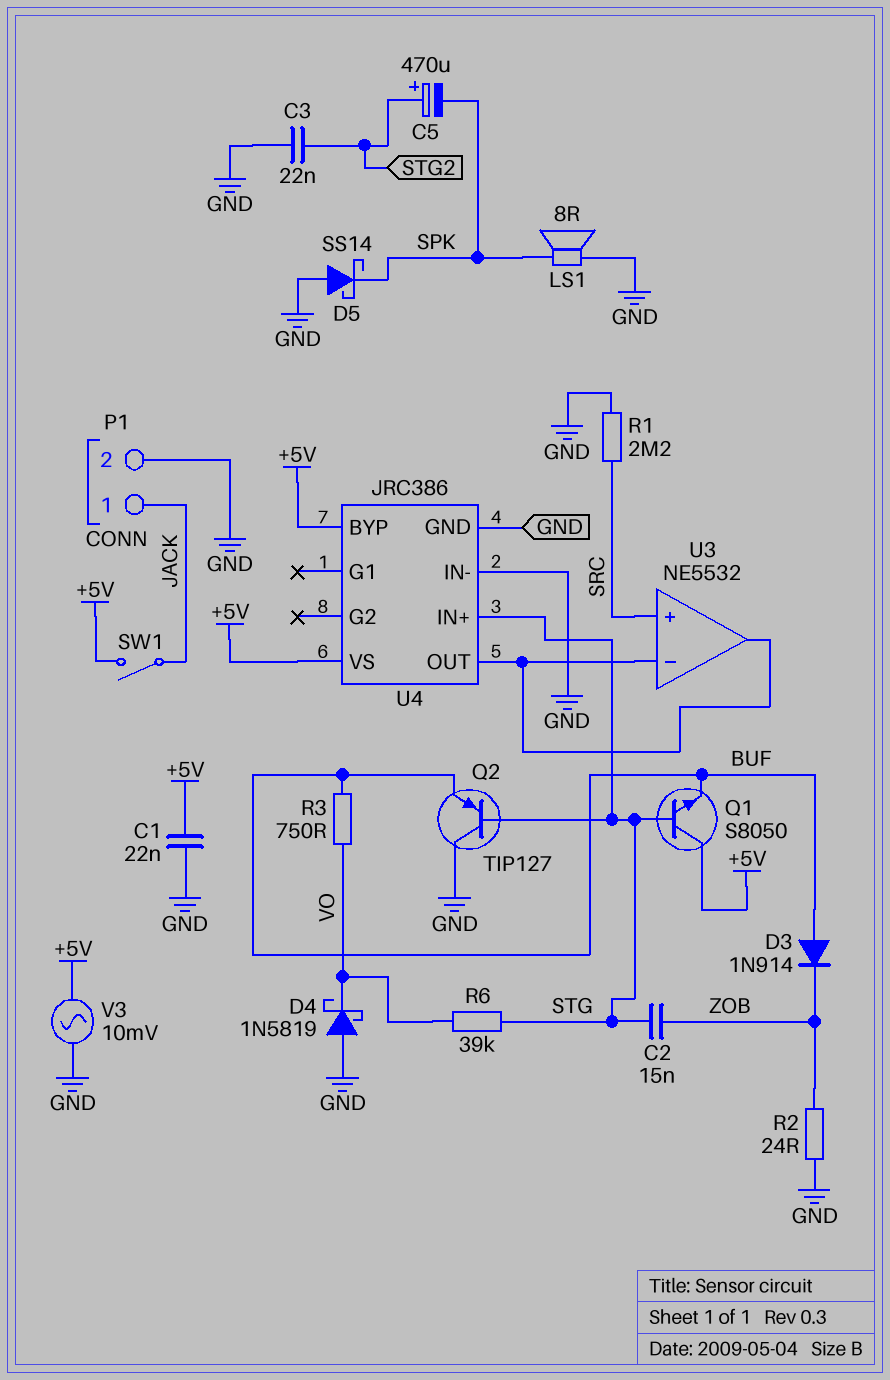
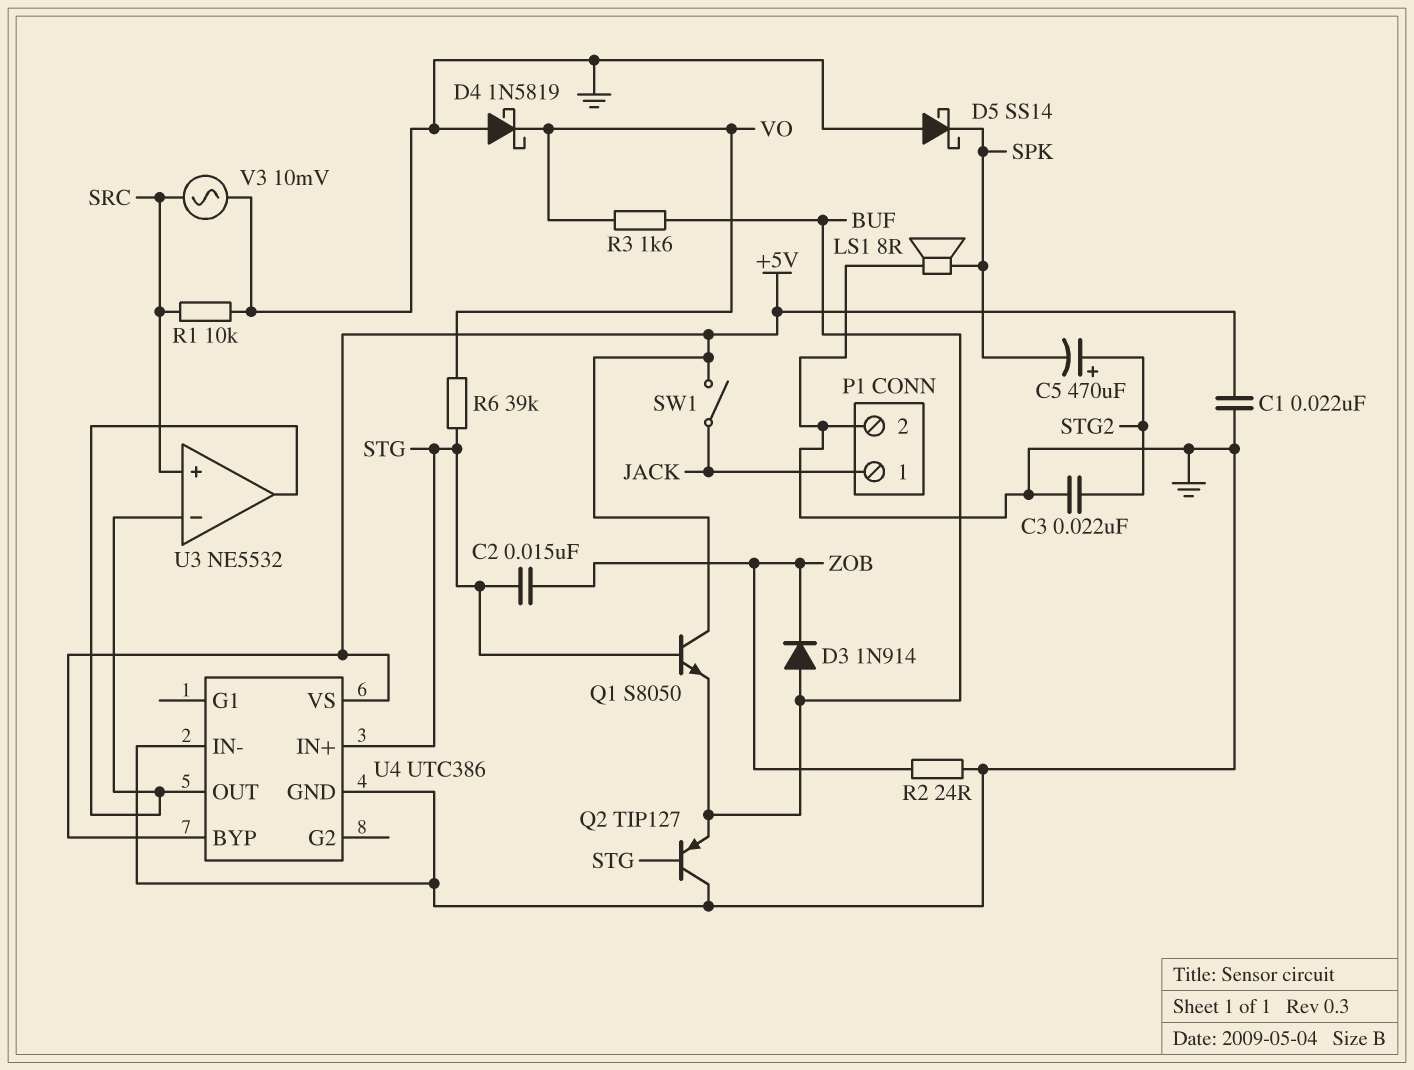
R1: 2.2M (GND, SRC) -> 10k (GND, SRC)
R3: 750 (BUF, VO) -> 1.6k (BUF, VO)
U4: JRC386 -> UTC386
V3: AC 10mV (+5V, GND) -> AC 10mV (GND, SRC)

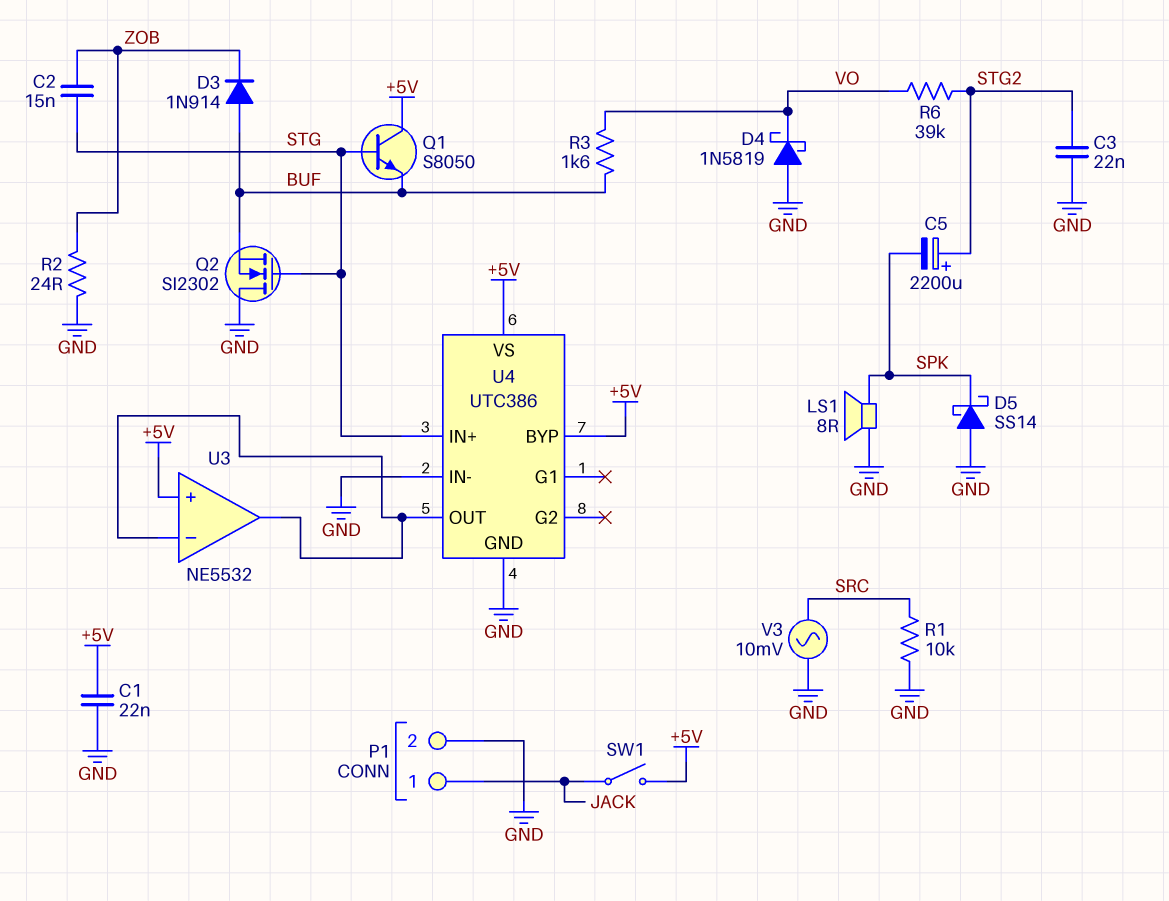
C5: 470uF (plus STG2, minus SPK) -> 2200uF (plus STG2, minus SPK)
Q2: PNP TIP127 (B STG, C GND, E BUF) -> NMOS SI2302 (G STG, D GND, S BUF)
R6: 39k (STG, VO) -> 39k (STG2, VO)
U3 pin in+: SRC -> +5V

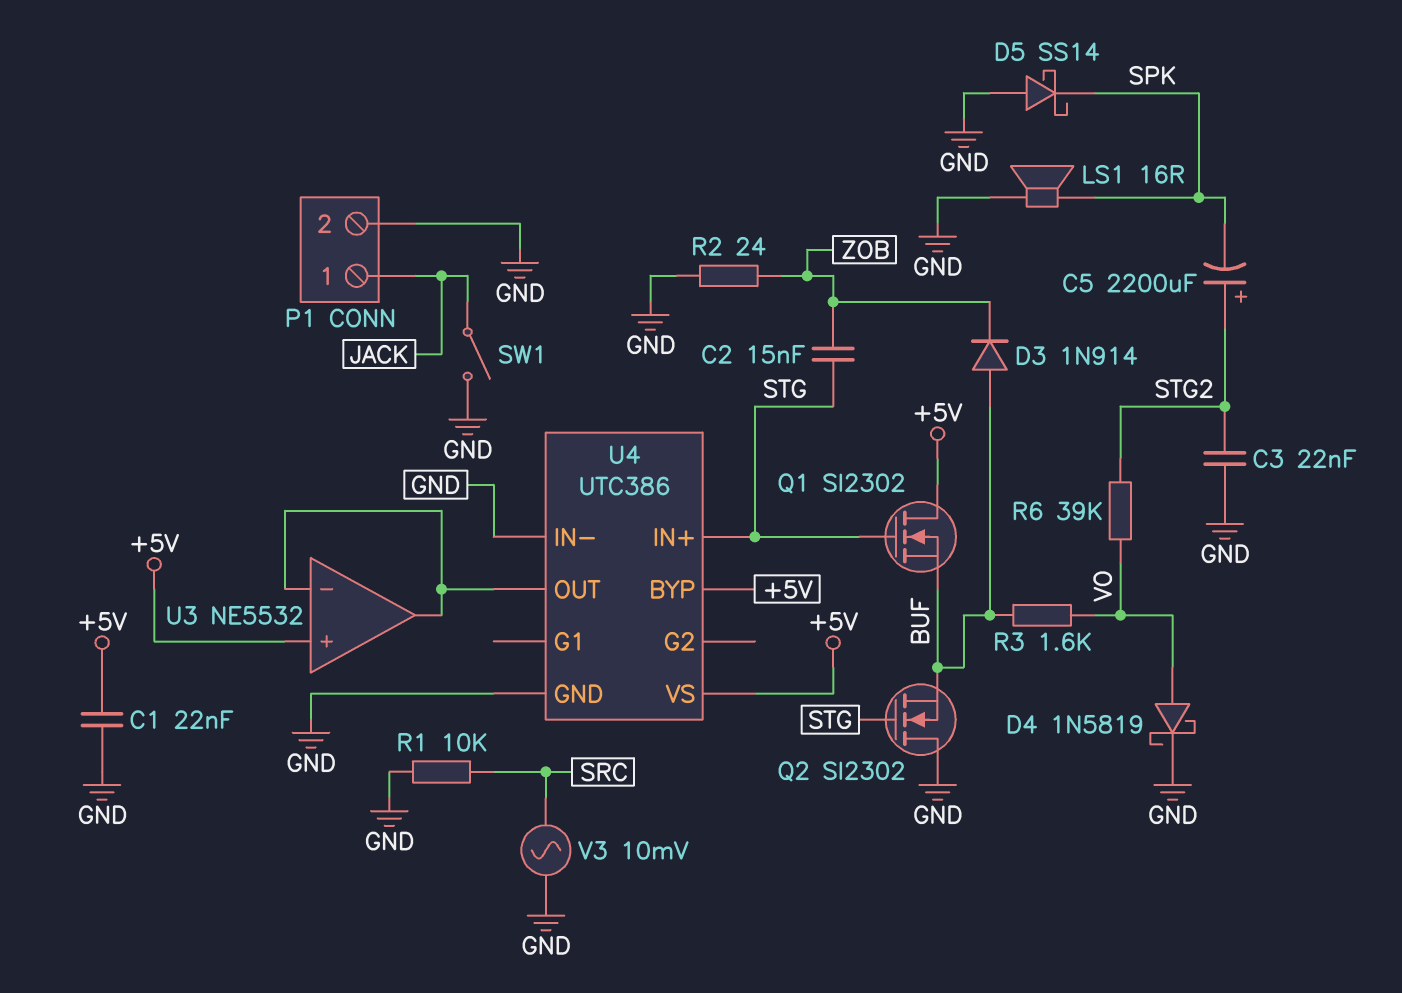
D4: schottky 1N5819 (A GND, K VO) -> schottky 1N5819 (A VO, K GND)
LS1: speaker 8R (GND, SPK) -> speaker 16R (GND, SPK)
Q1: NPN S8050 (B STG, C +5V, E BUF) -> NMOS SI2302 (G STG, D +5V, S BUF)
SW1: switch (+5V, JACK) -> switch (GND, JACK)

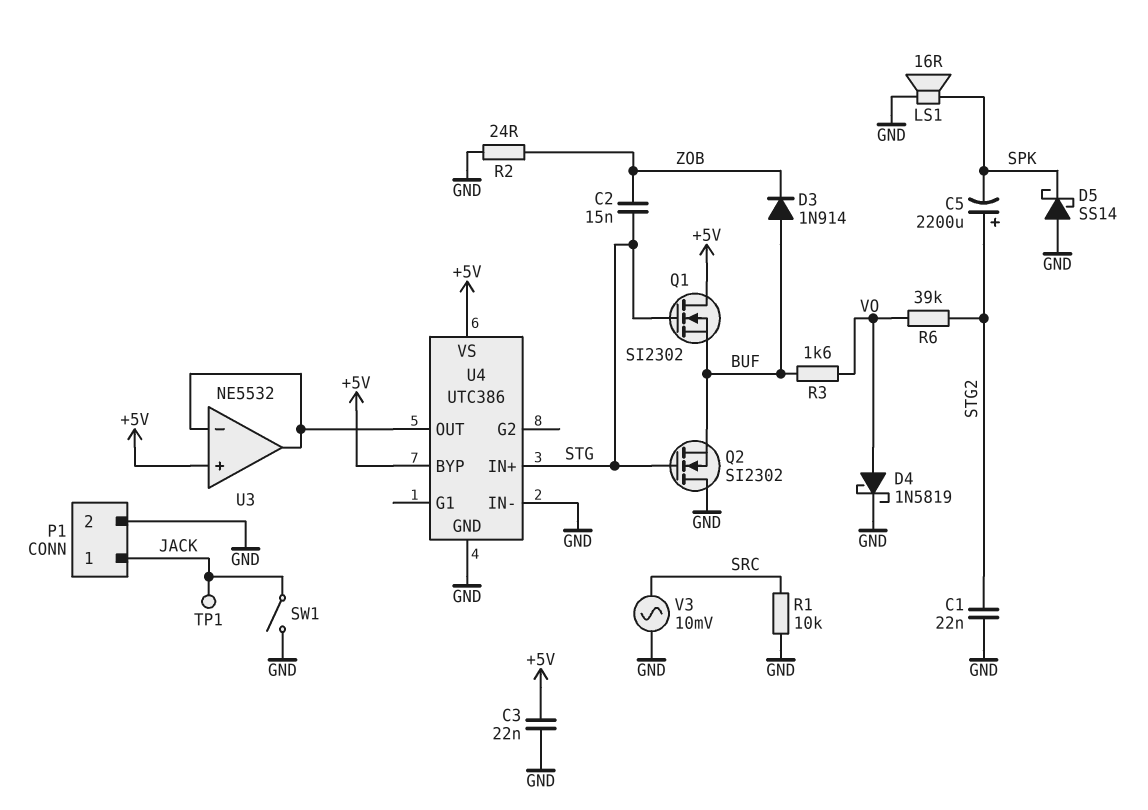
C1: 22nF (+5V, GND) -> 22nF (GND, STG2)
C3: 22nF (GND, STG2) -> 22nF (+5V, GND)
TP1: none -> test point (JACK)

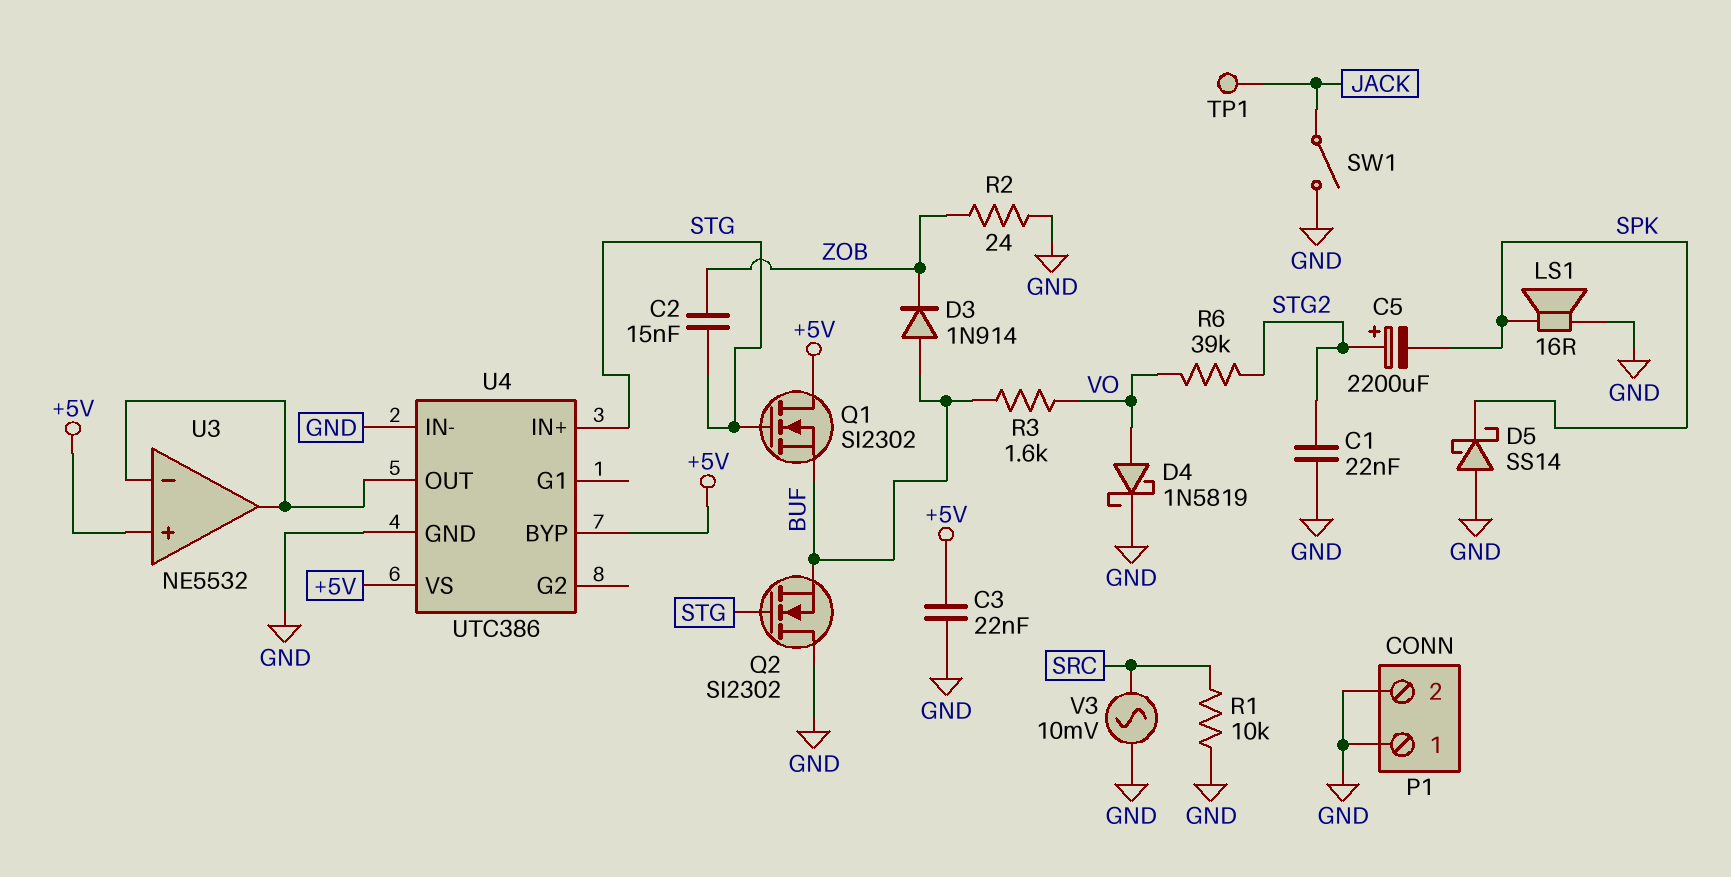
P1 pin 1: JACK -> GND

